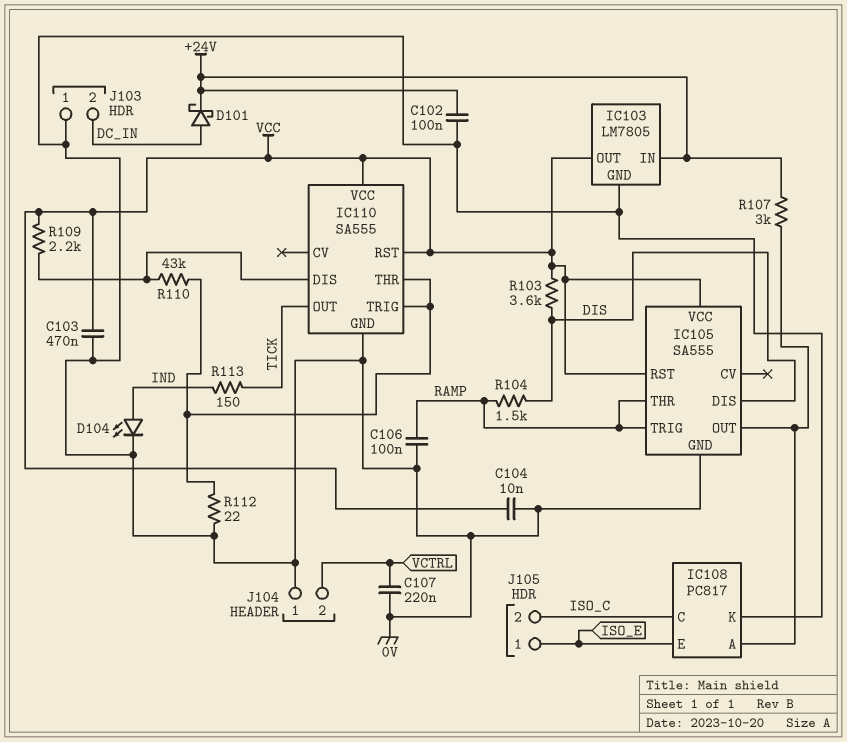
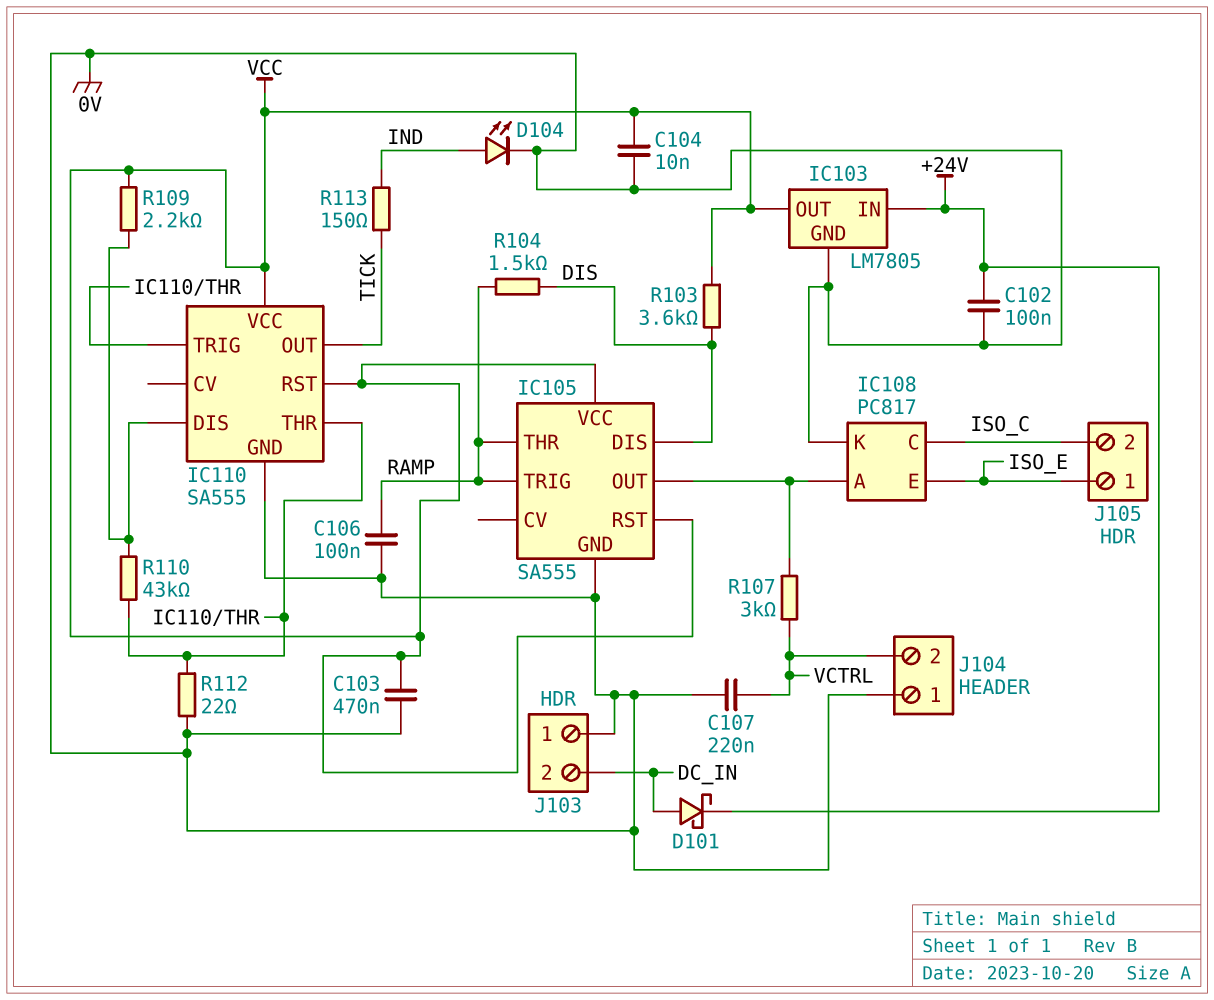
R107: 3k (+24V, IC105/OUT) -> 3k (IC105/OUT, VCTRL)

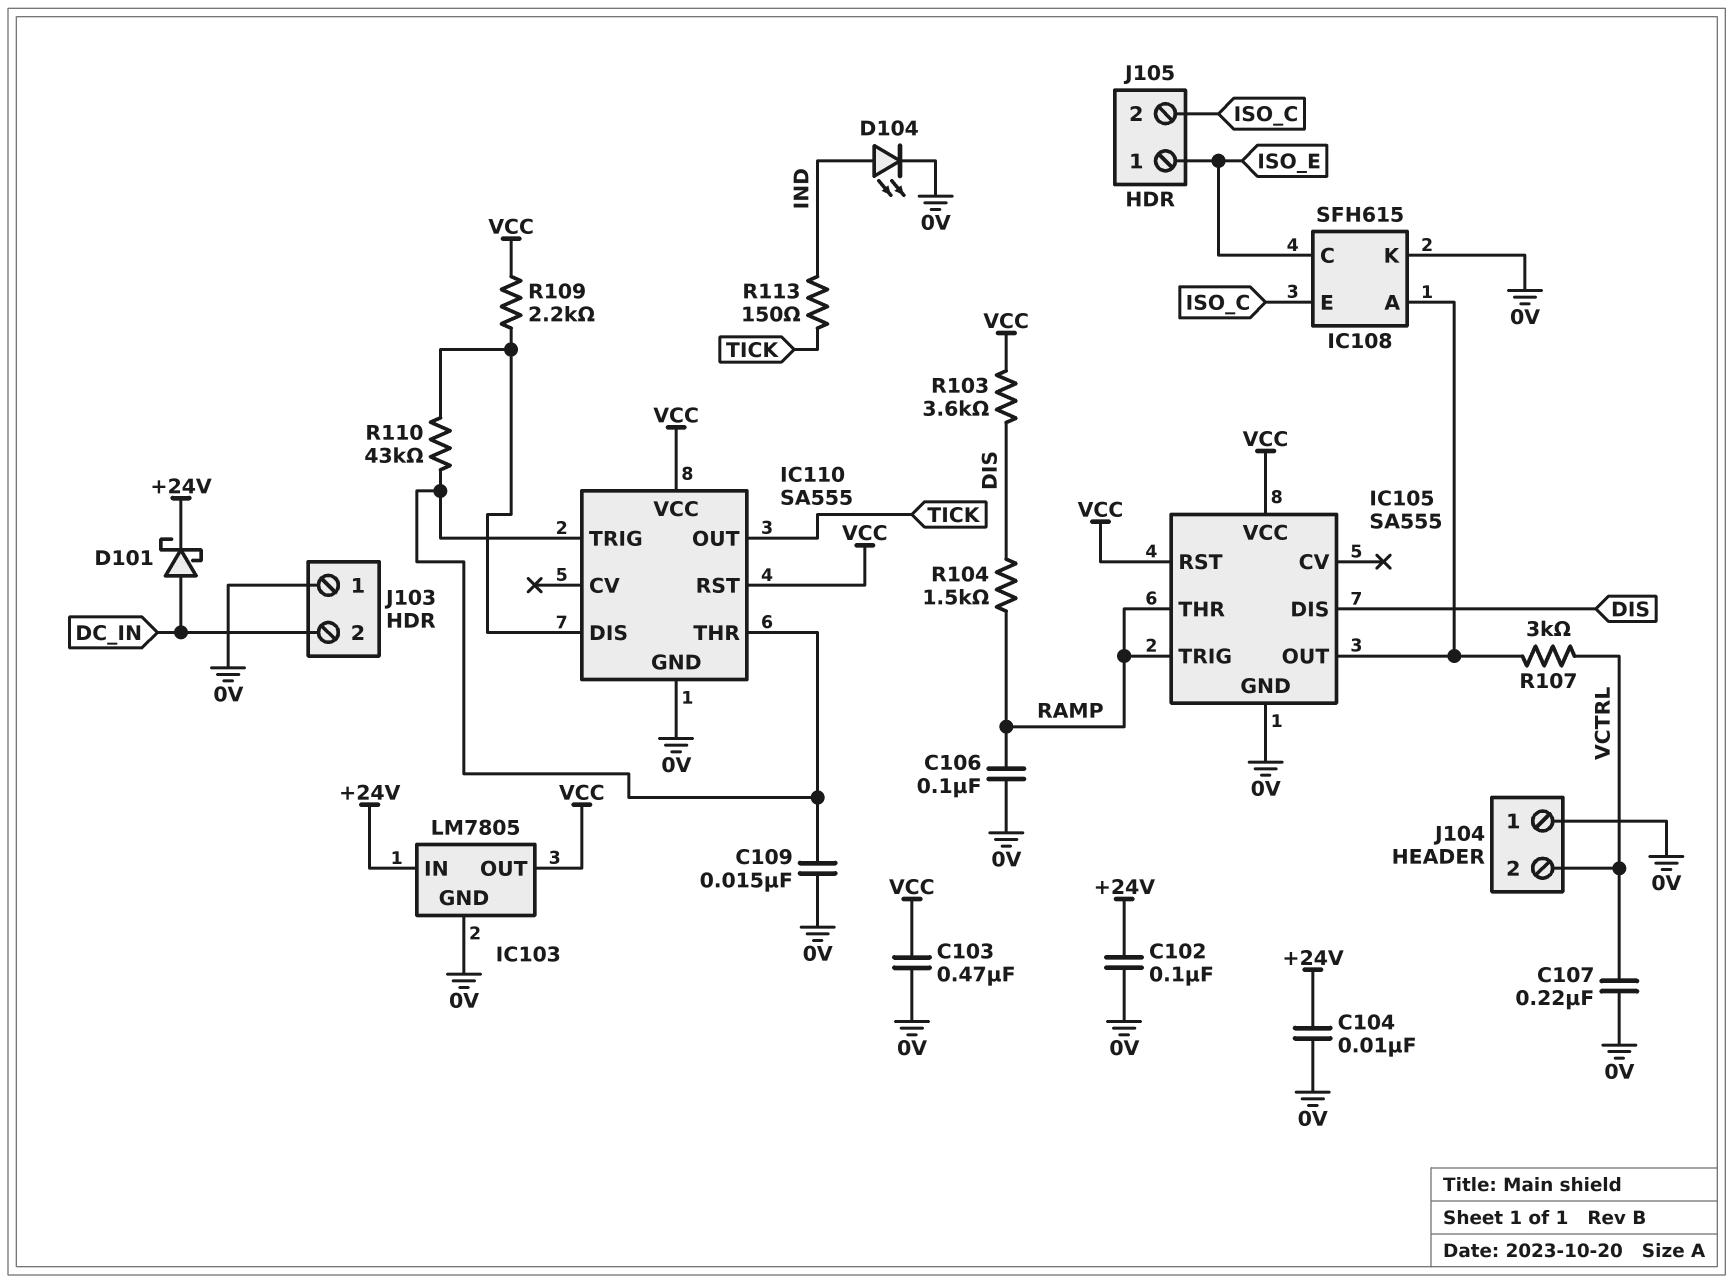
C104: 10nF (0V, VCC) -> 10nF (+24V, 0V)
C109: none -> 15nF (0V, IC110/THR)
IC108: PC817 -> SFH615
IC108 pin C: ISO_C -> ISO_E
IC108 pin E: ISO_E -> ISO_C
R112: 22 (0V, IC110/THR) -> none

